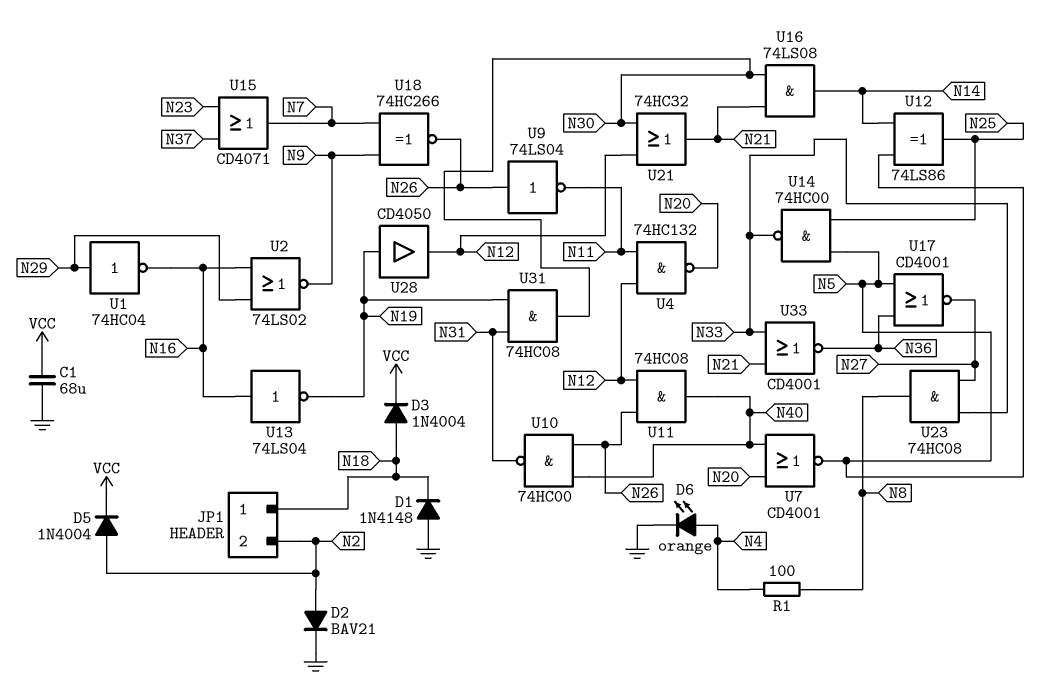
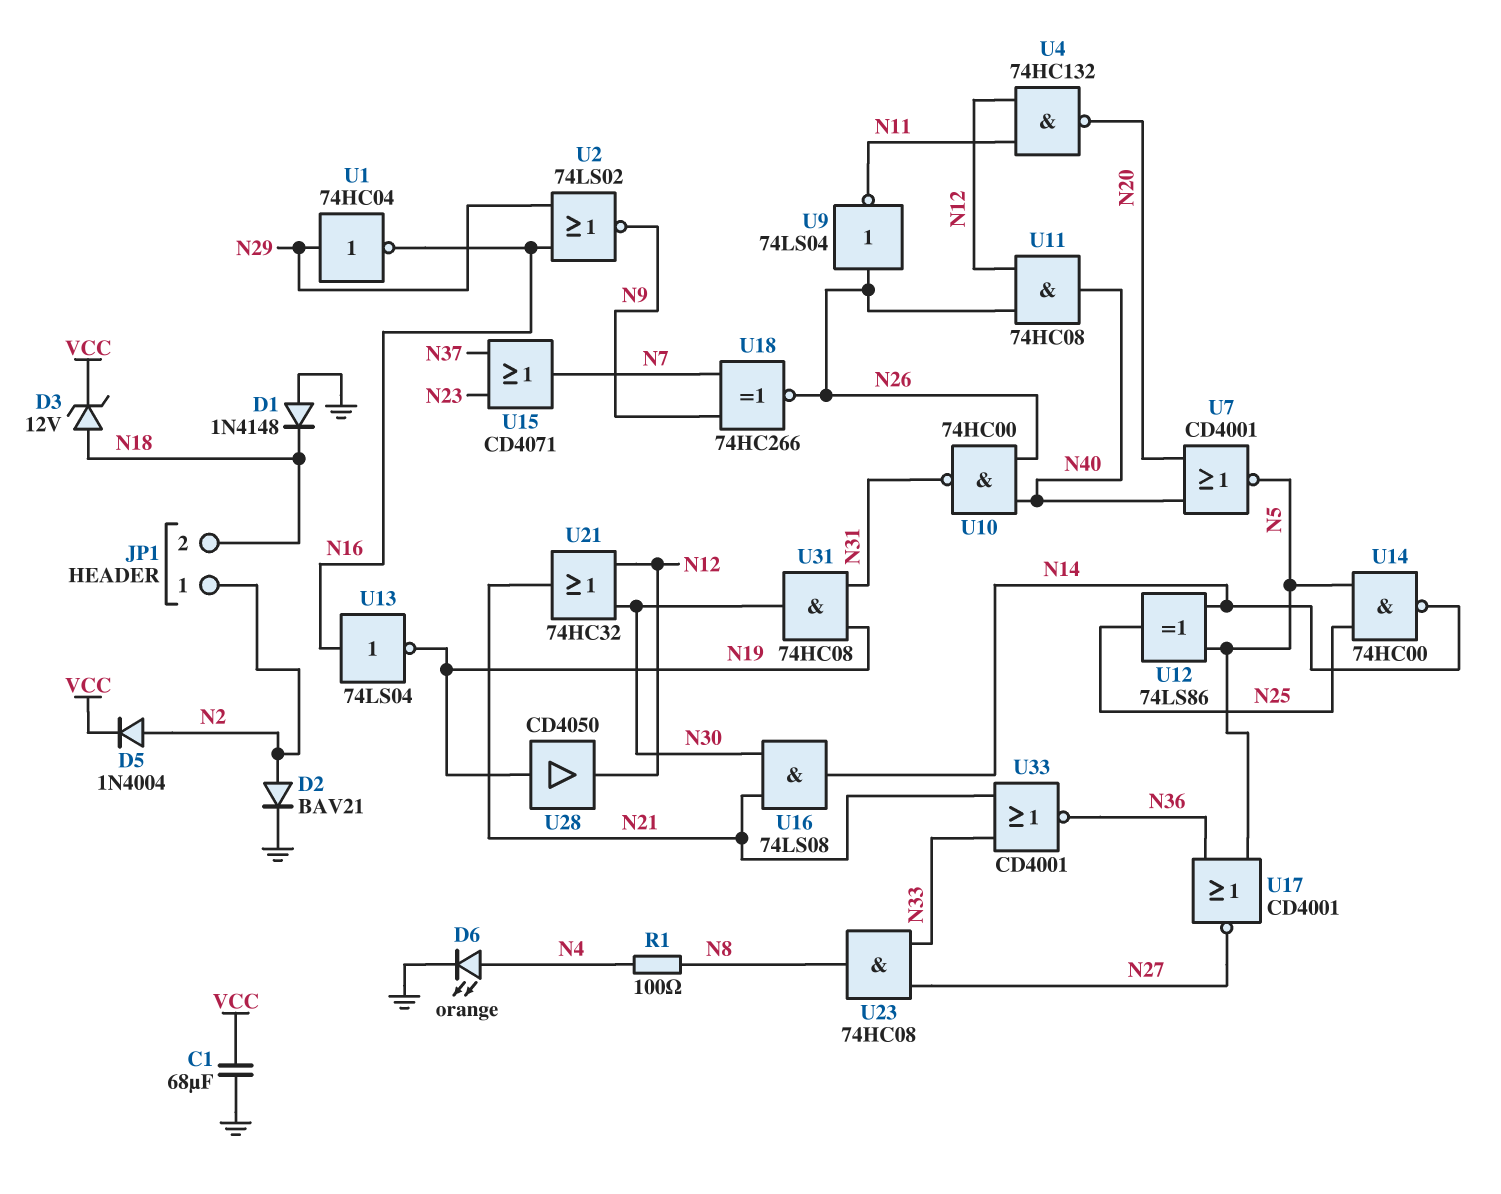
D3: diode 1N4004 (A N18, K VCC) -> zener 12V (A N18, K VCC)
JP1 pin 1: N18 -> N2
JP1 pin 2: N2 -> N18
U14: NAND 74HC00 (in N5, in N25, out N33) -> NAND 74HC00 (in N5, in N25, out N14)

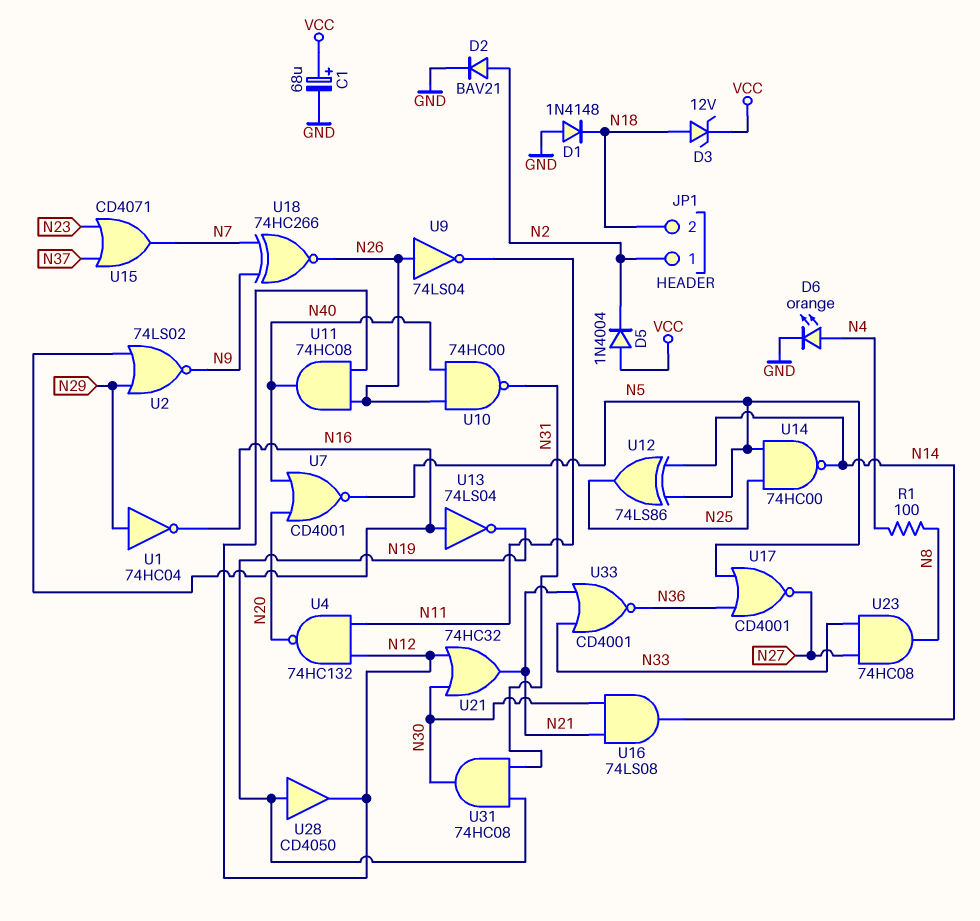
C1: 68uF (GND, VCC) -> 68uF (plus VCC, minus GND)
D5: diode 1N4004 (A N2, K VCC) -> diode 1N4004 (A VCC, K N2)

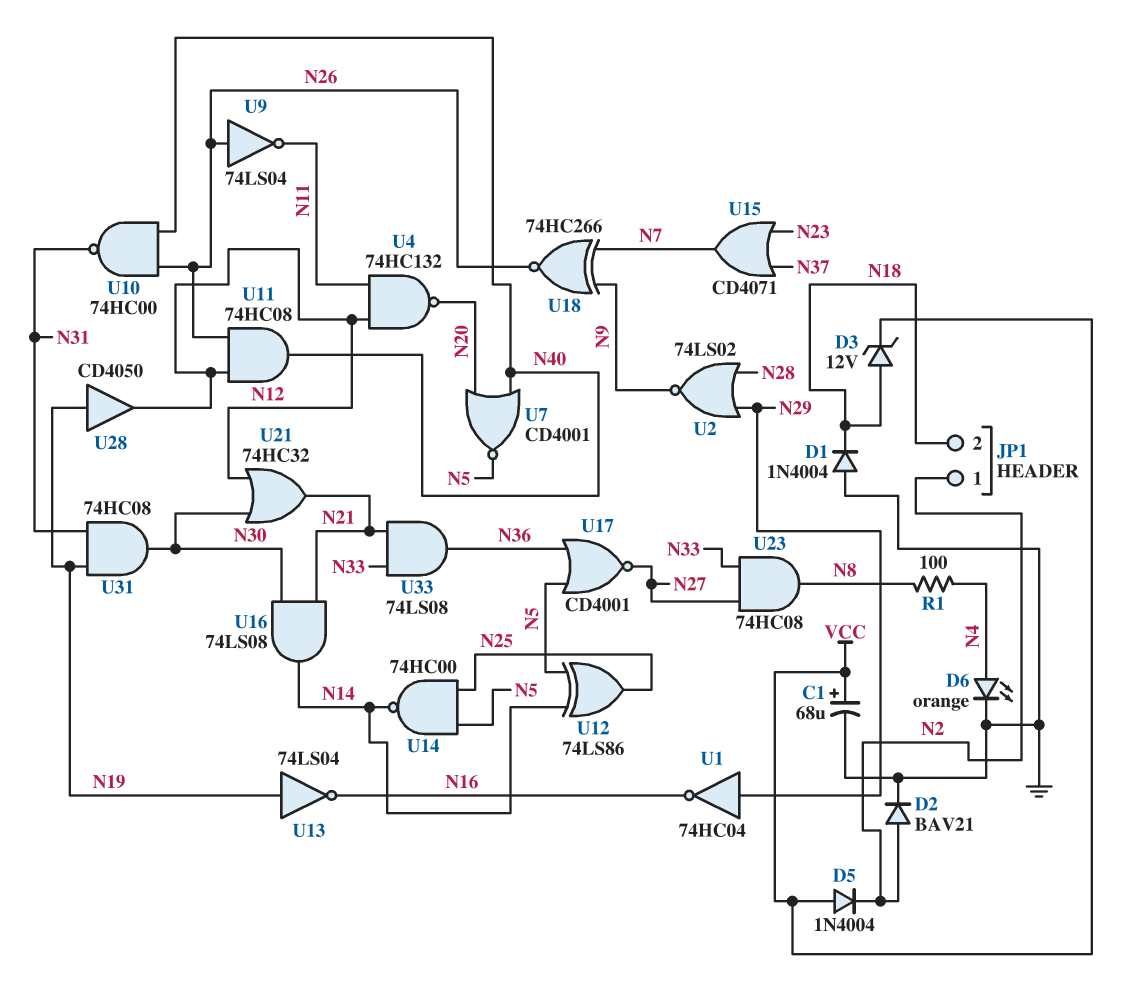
D1: diode 1N4148 (A GND, K N18) -> diode 1N4004 (A GND, K N18)
U2: NOR 74LS02 (in N16, in N29, out N9) -> NOR 74LS02 (in N28, in N29, out N9)
U13: NOT 74LS04 (in N16, out N19) -> NOT 74LS04 (in N19, out N16)
U33: NOR CD4001 (in N21, in N33, out N36) -> AND 74LS08 (in N21, in N33, out N36)

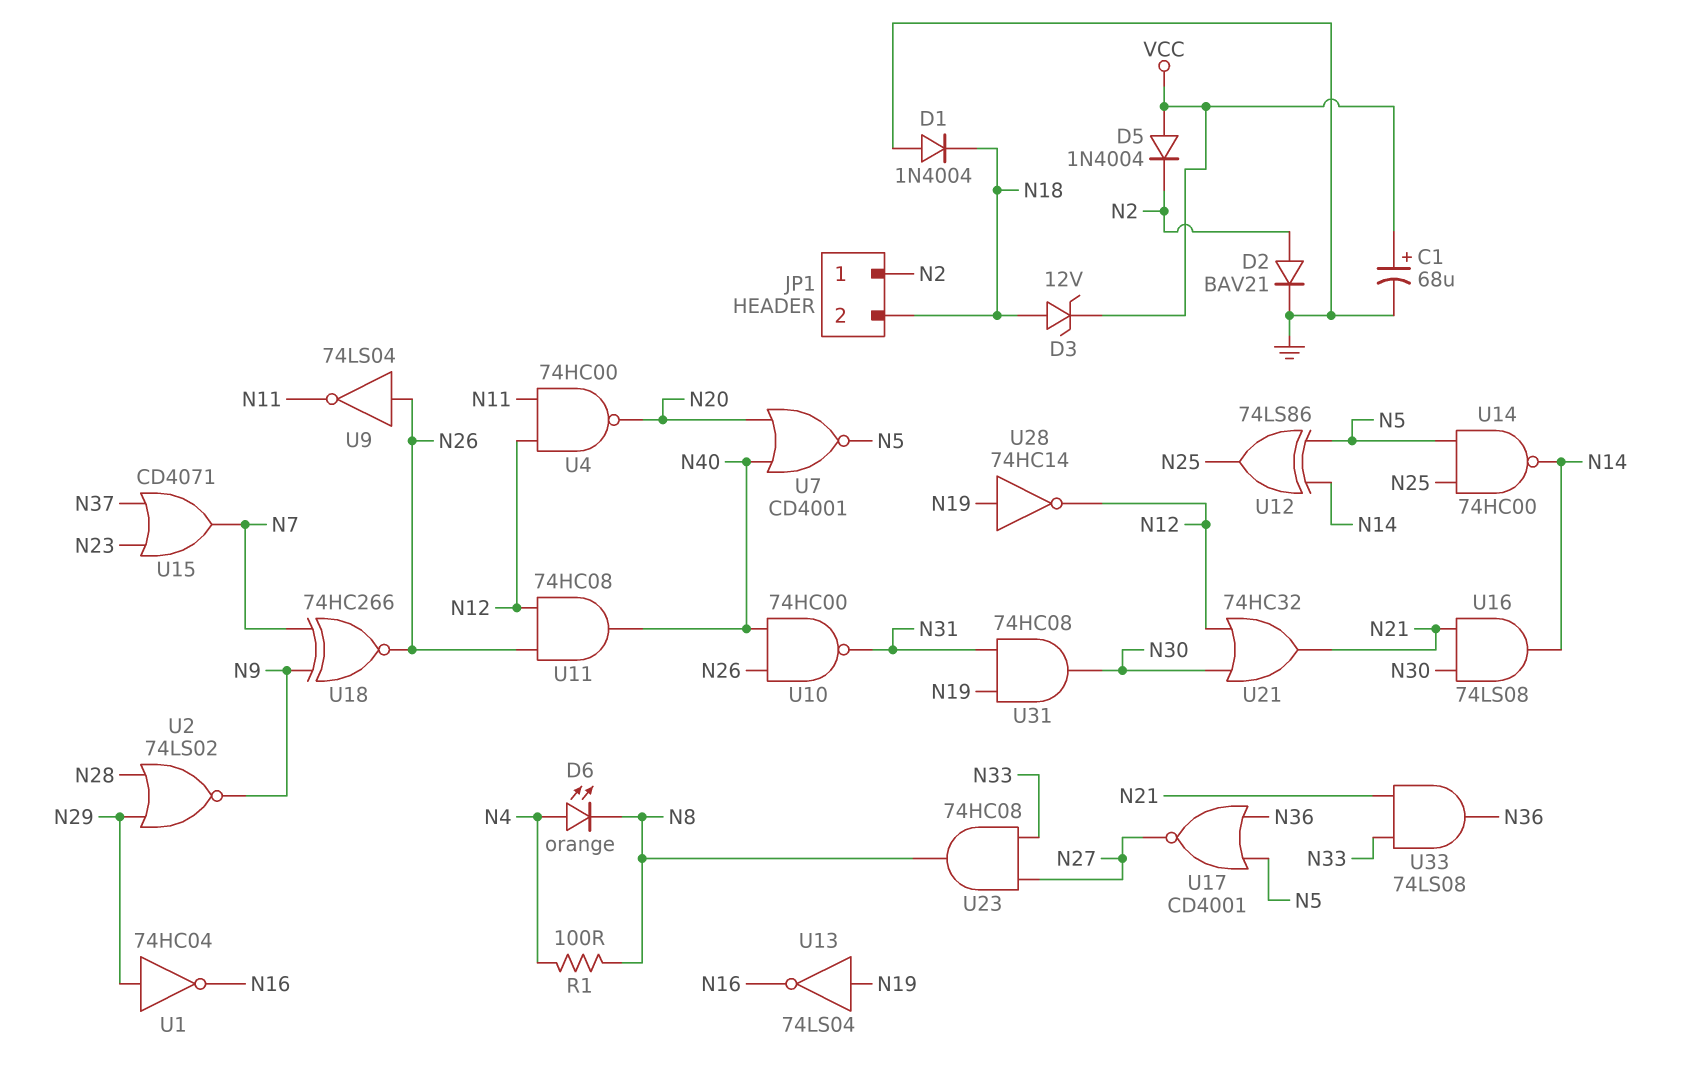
D6: LED orange (A N4, K GND) -> LED orange (A N4, K N8)
U4: NAND 74HC132 (in N11, in N12, out N20) -> NAND 74HC00 (in N11, in N12, out N20)
U28: buffer CD4050 (in N19, out N12) -> NOT 74HC14 (in N19, out N12)

